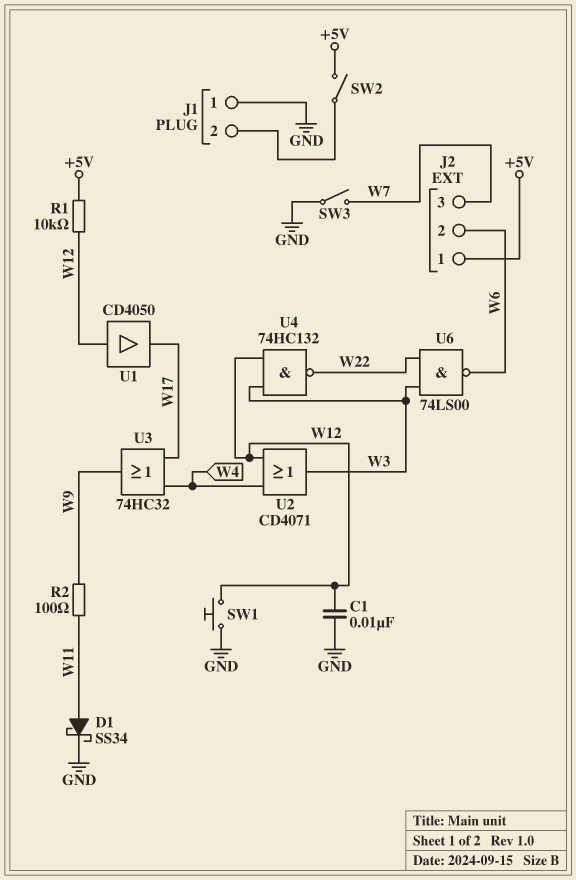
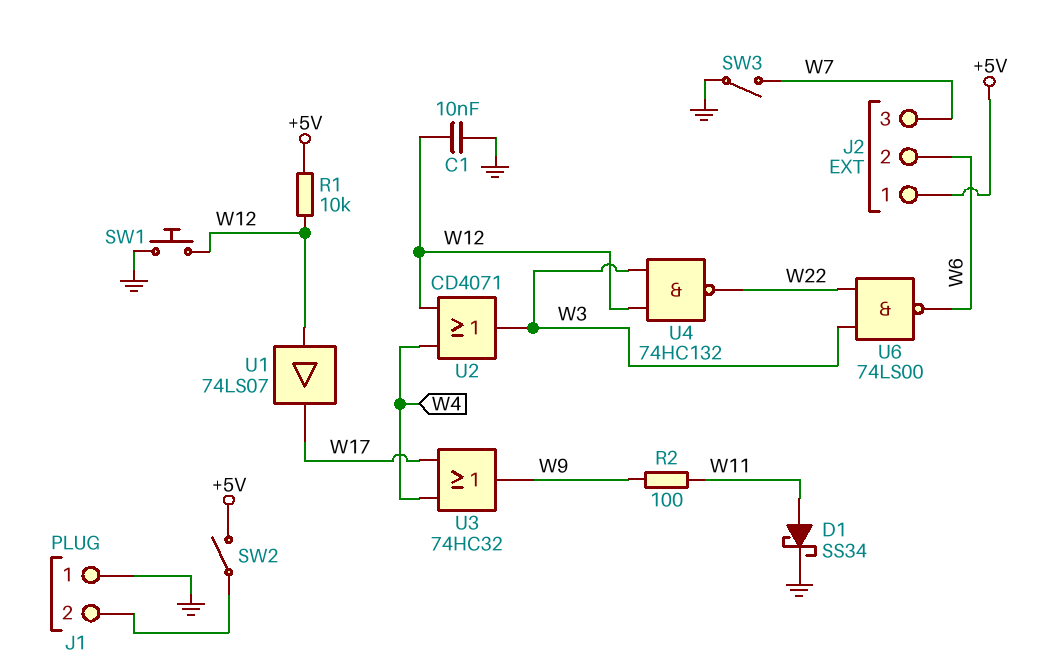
U1: buffer CD4050 (in W12, out W17) -> buffer 74LS07 (in W12, out W17)

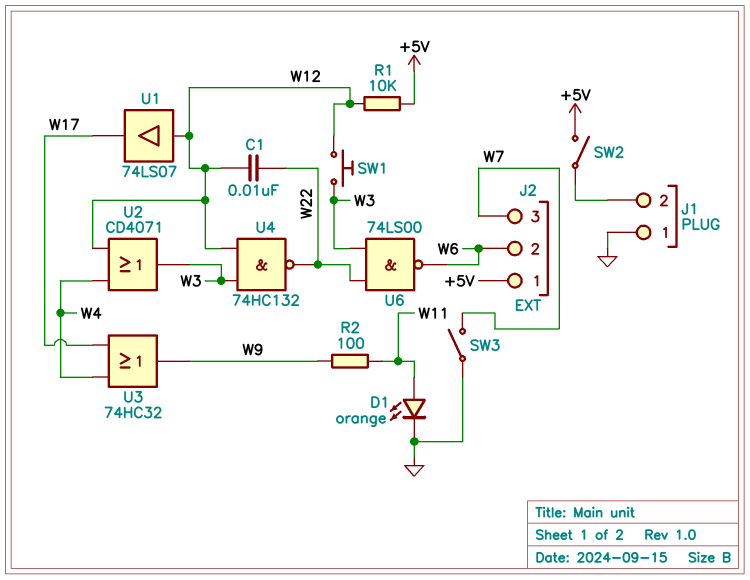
C1: 10nF (GND, W12) -> 10nF (W12, W22)
D1: schottky SS34 (A W11, K GND) -> LED orange (A W11, K GND)
SW1: button (GND, W12) -> button (W3, W12)

